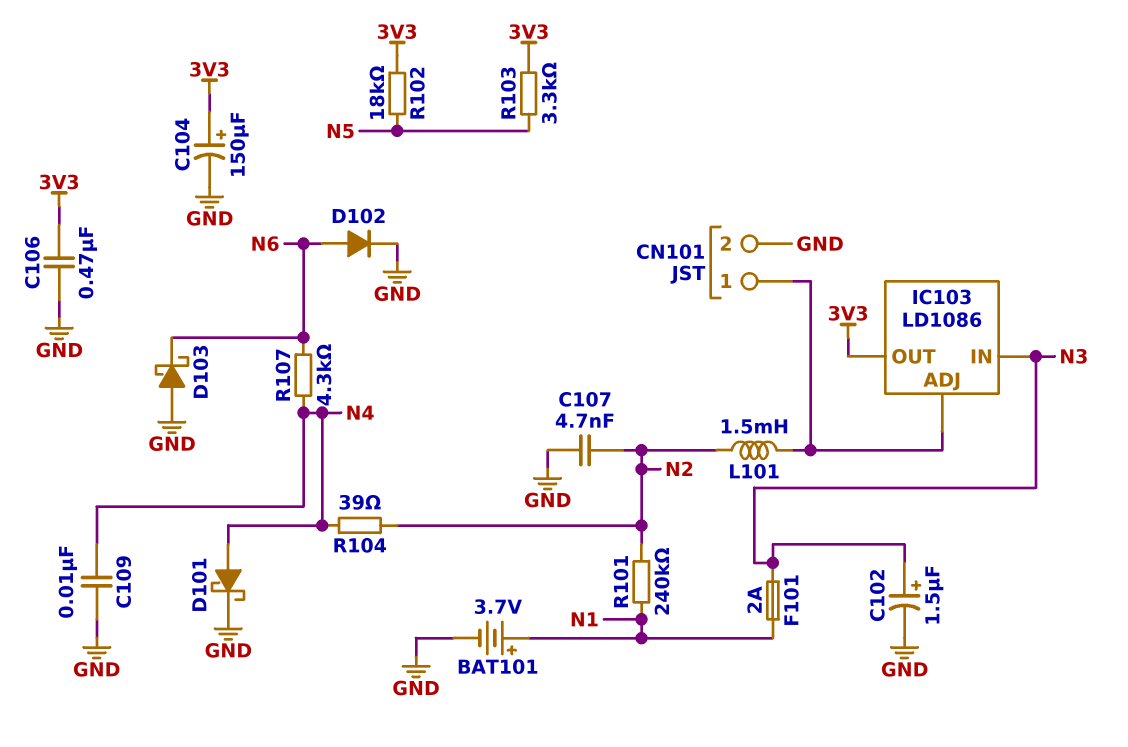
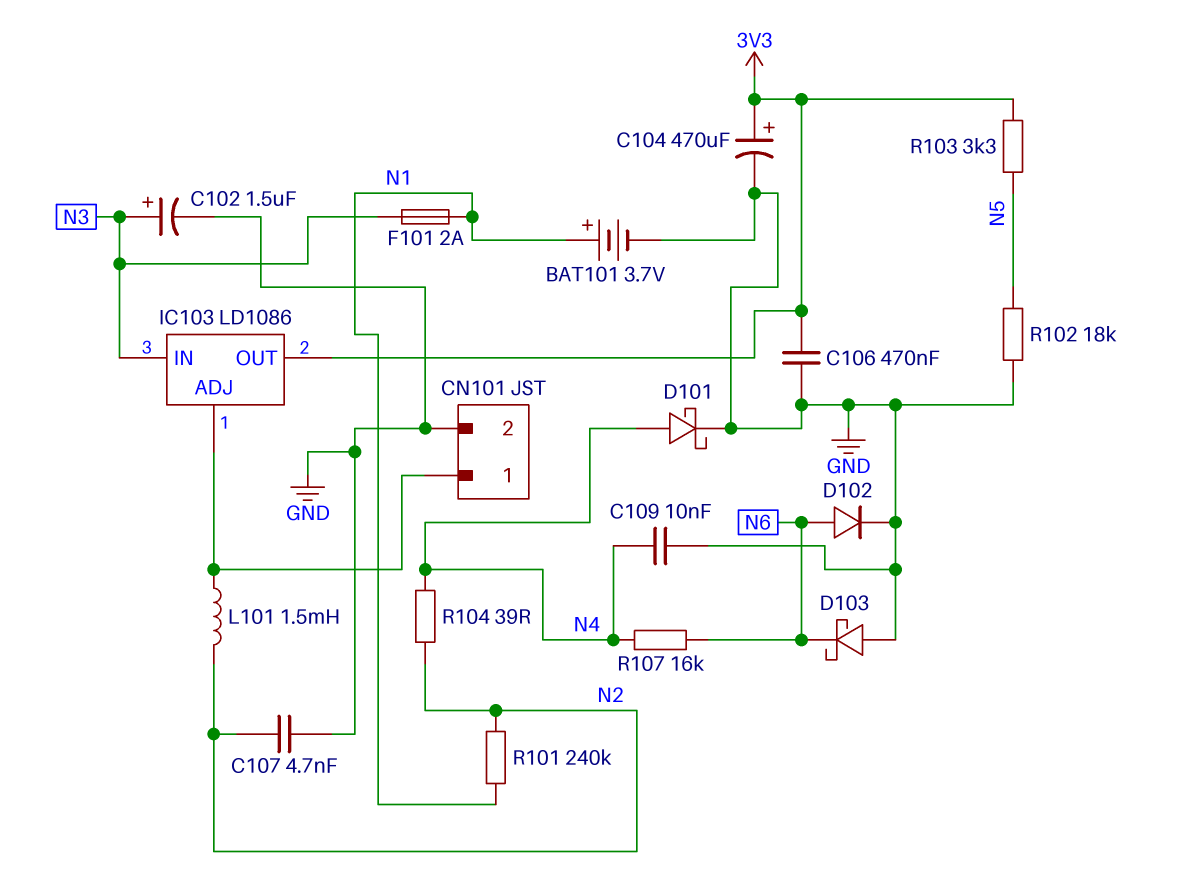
C104: 150uF (plus 3V3, minus GND) -> 470uF (plus 3V3, minus GND)
R102: 18k (3V3, N5) -> 18k (GND, N5)
R107: 4.3k (N4, N6) -> 16k (N4, N6)

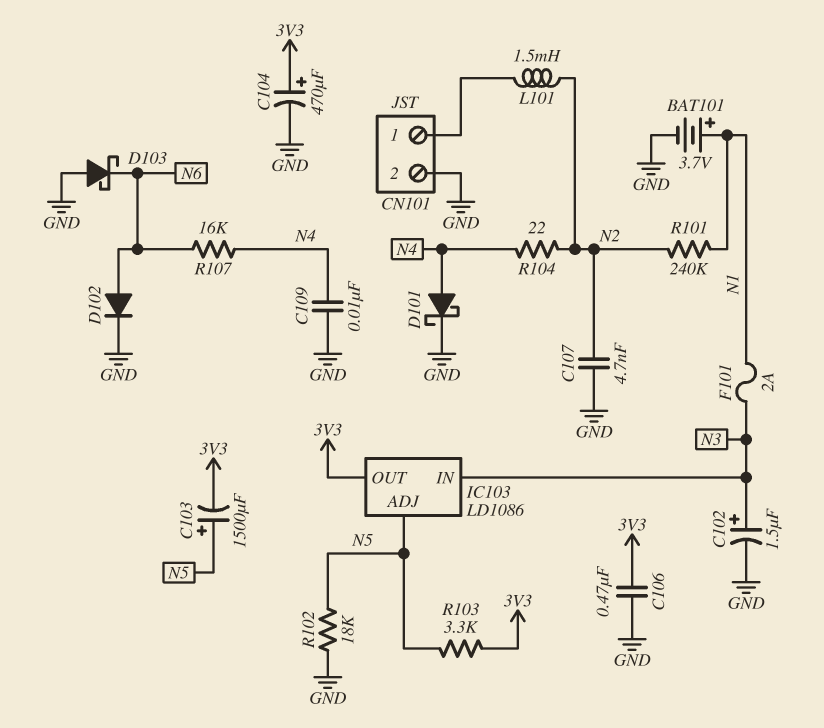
C103: none -> 1500uF (plus N5, minus 3V3)
IC103 pin ADJ: CN101/1 -> N5
R104: 39 (N2, N4) -> 22 (N2, N4)

